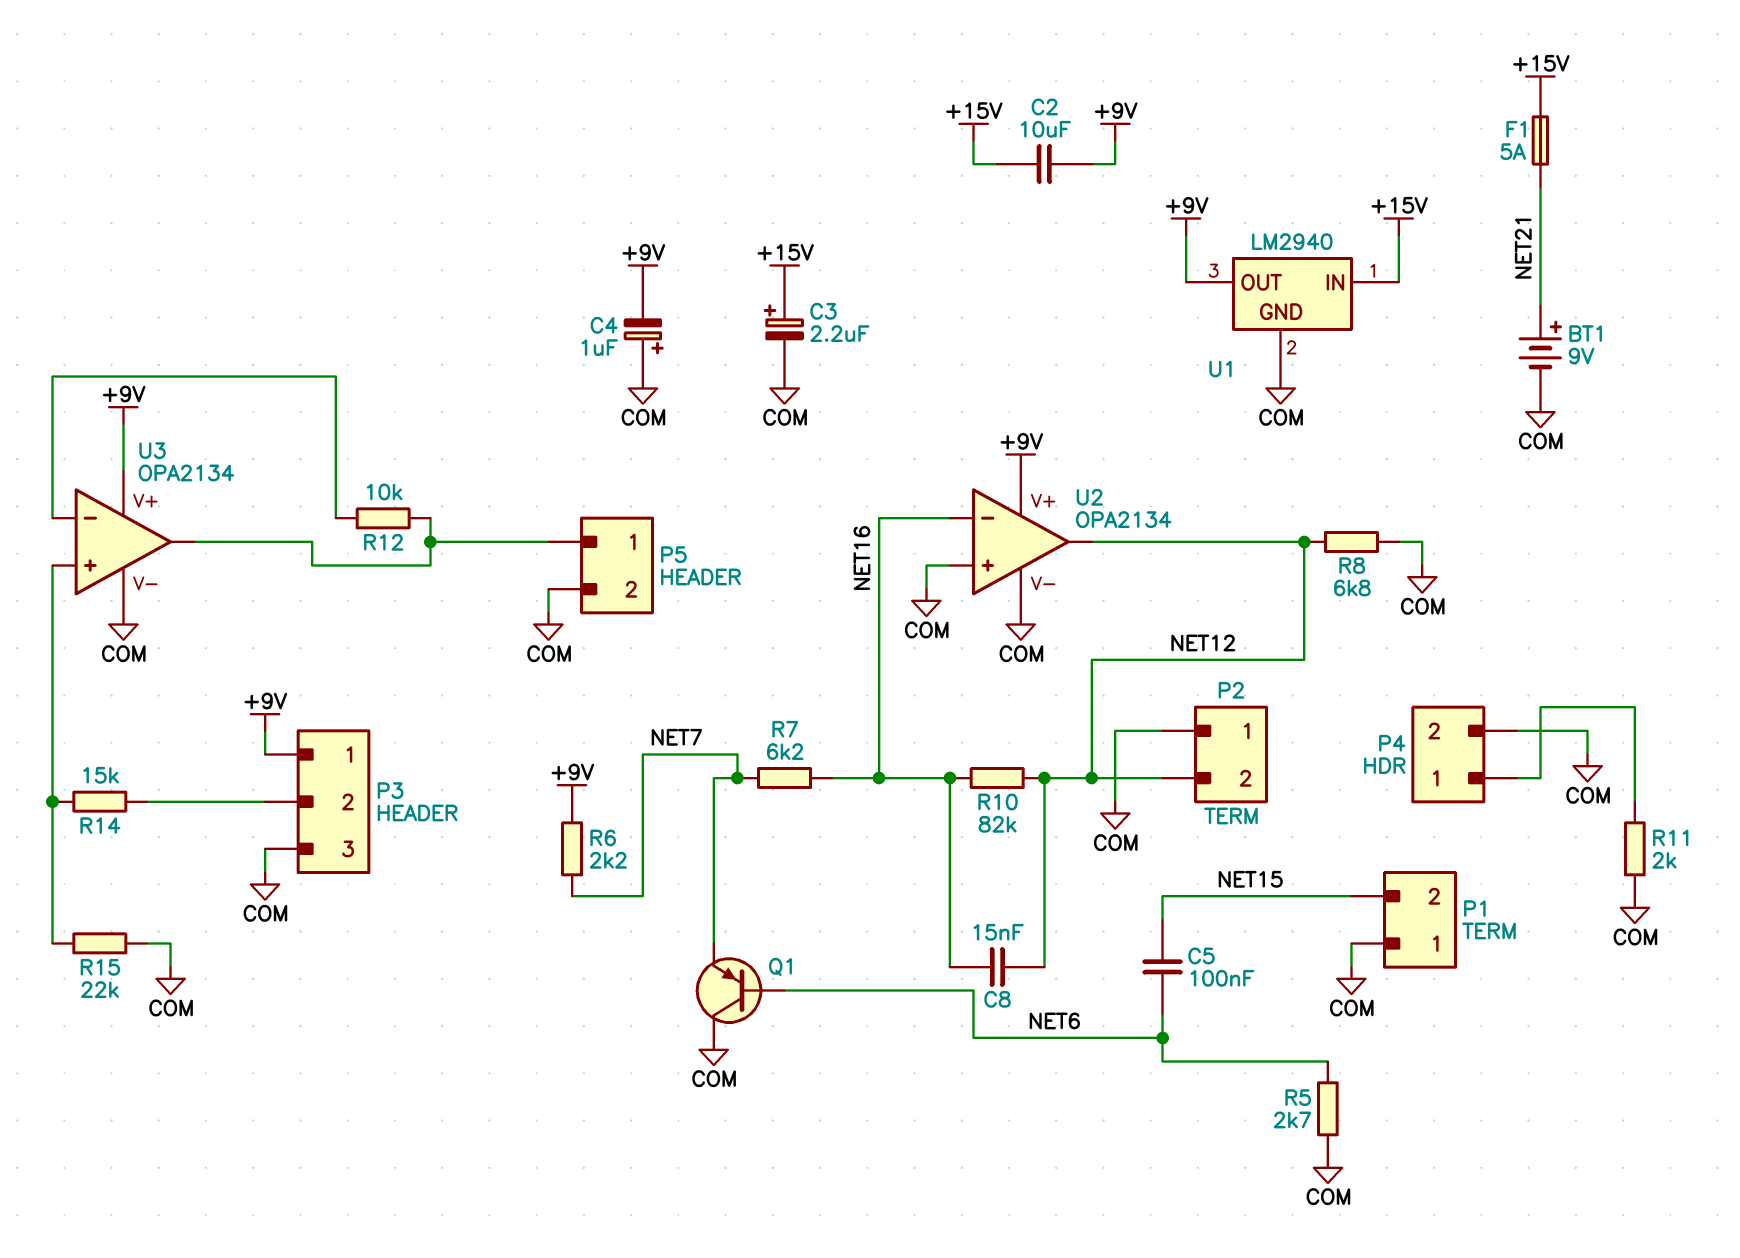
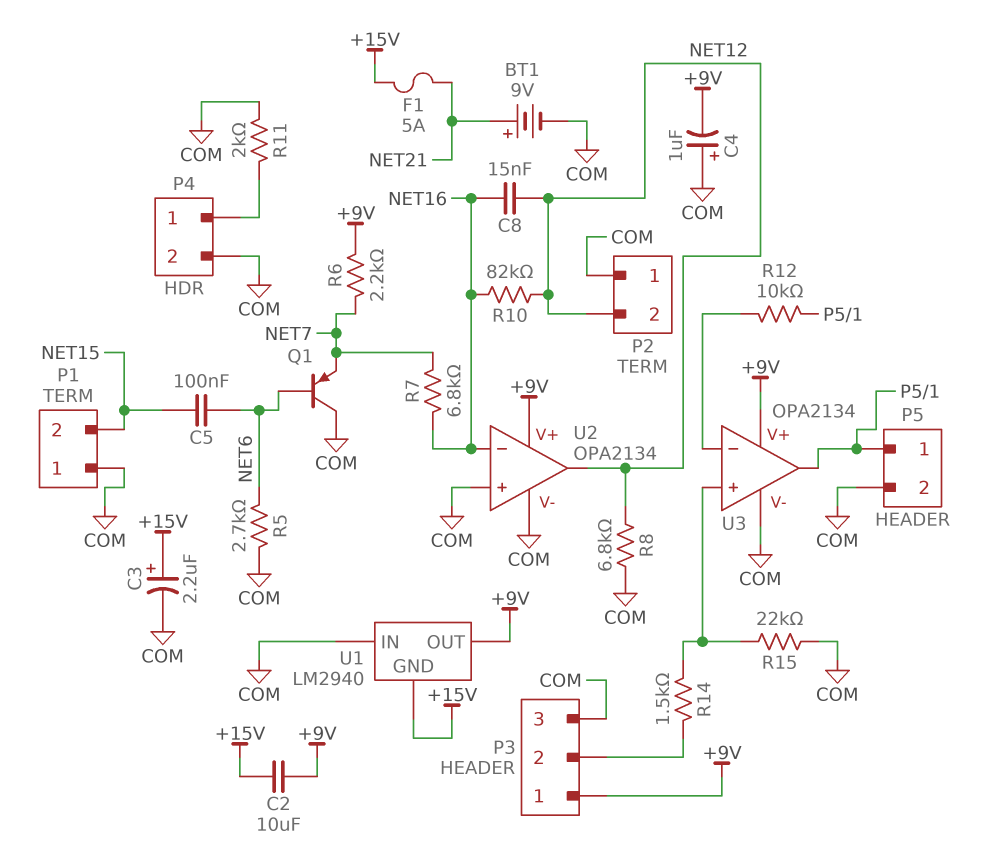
R7: 6.2k (NET7, NET16) -> 6.8k (NET7, NET16)
R14: 15k (P3/2, U3/in+) -> 1.5k (P3/2, U3/in+)
U1 pin GND: COM -> +15V
U1 pin IN: +15V -> COM

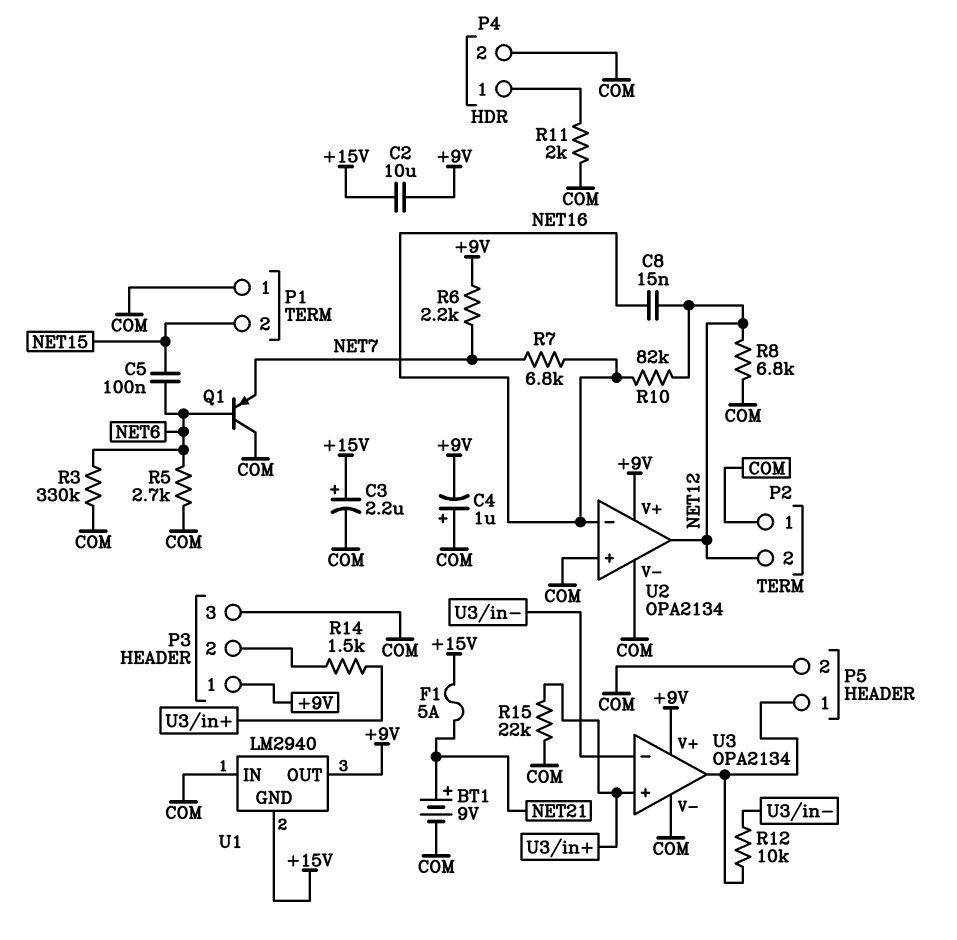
R3: none -> 330k (COM, NET6)

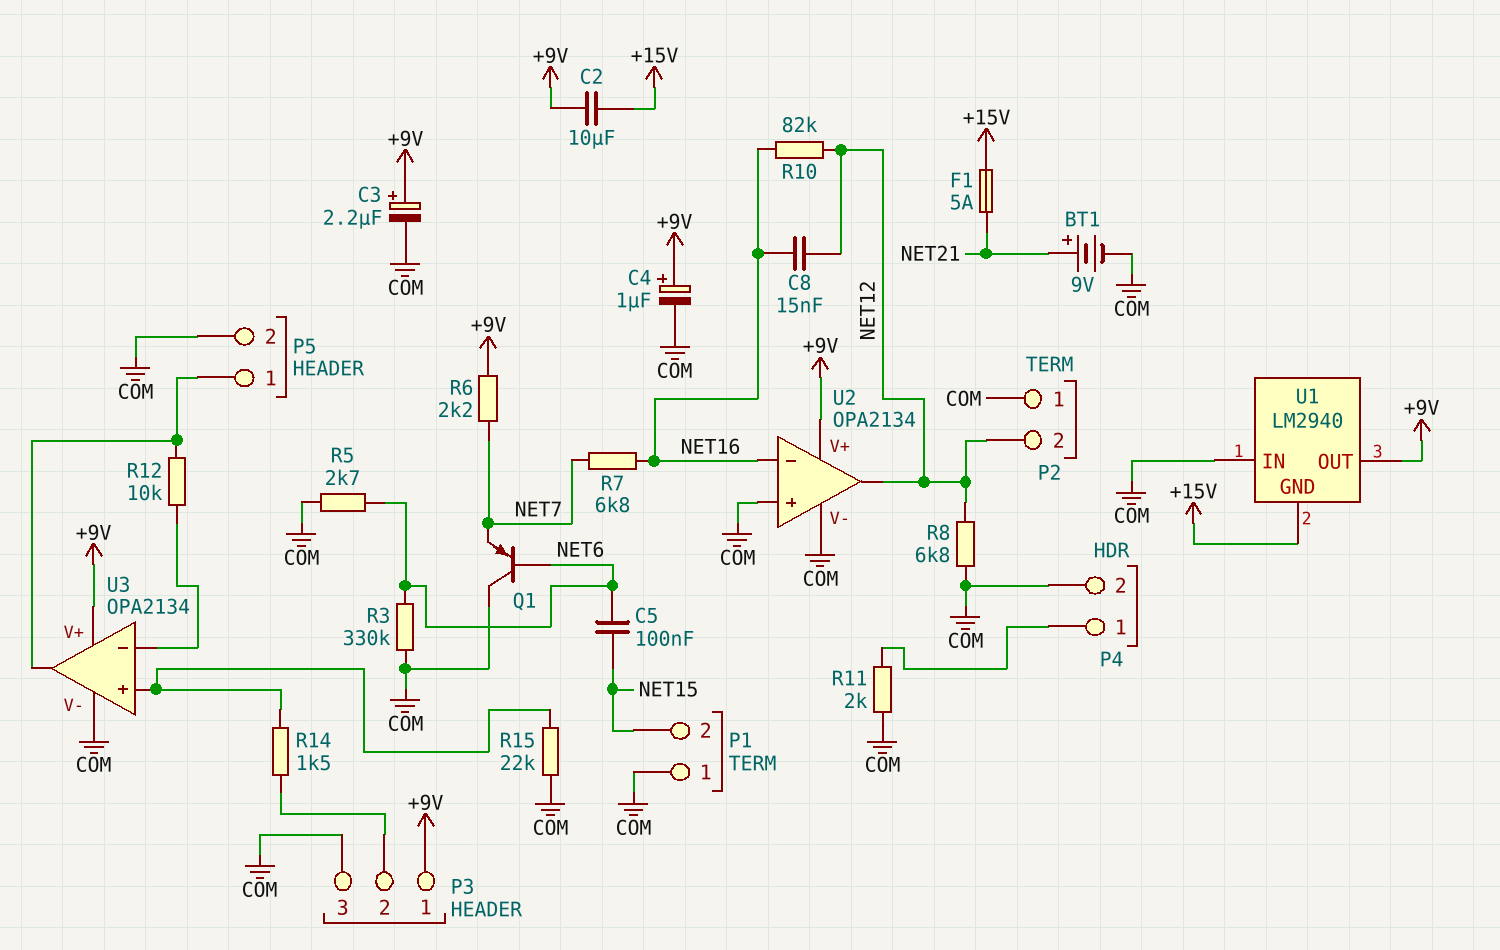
C3: 2.2uF (plus +15V, minus COM) -> 2.2uF (plus +9V, minus COM)
C4: 1uF (plus COM, minus +9V) -> 1uF (plus +9V, minus COM)

